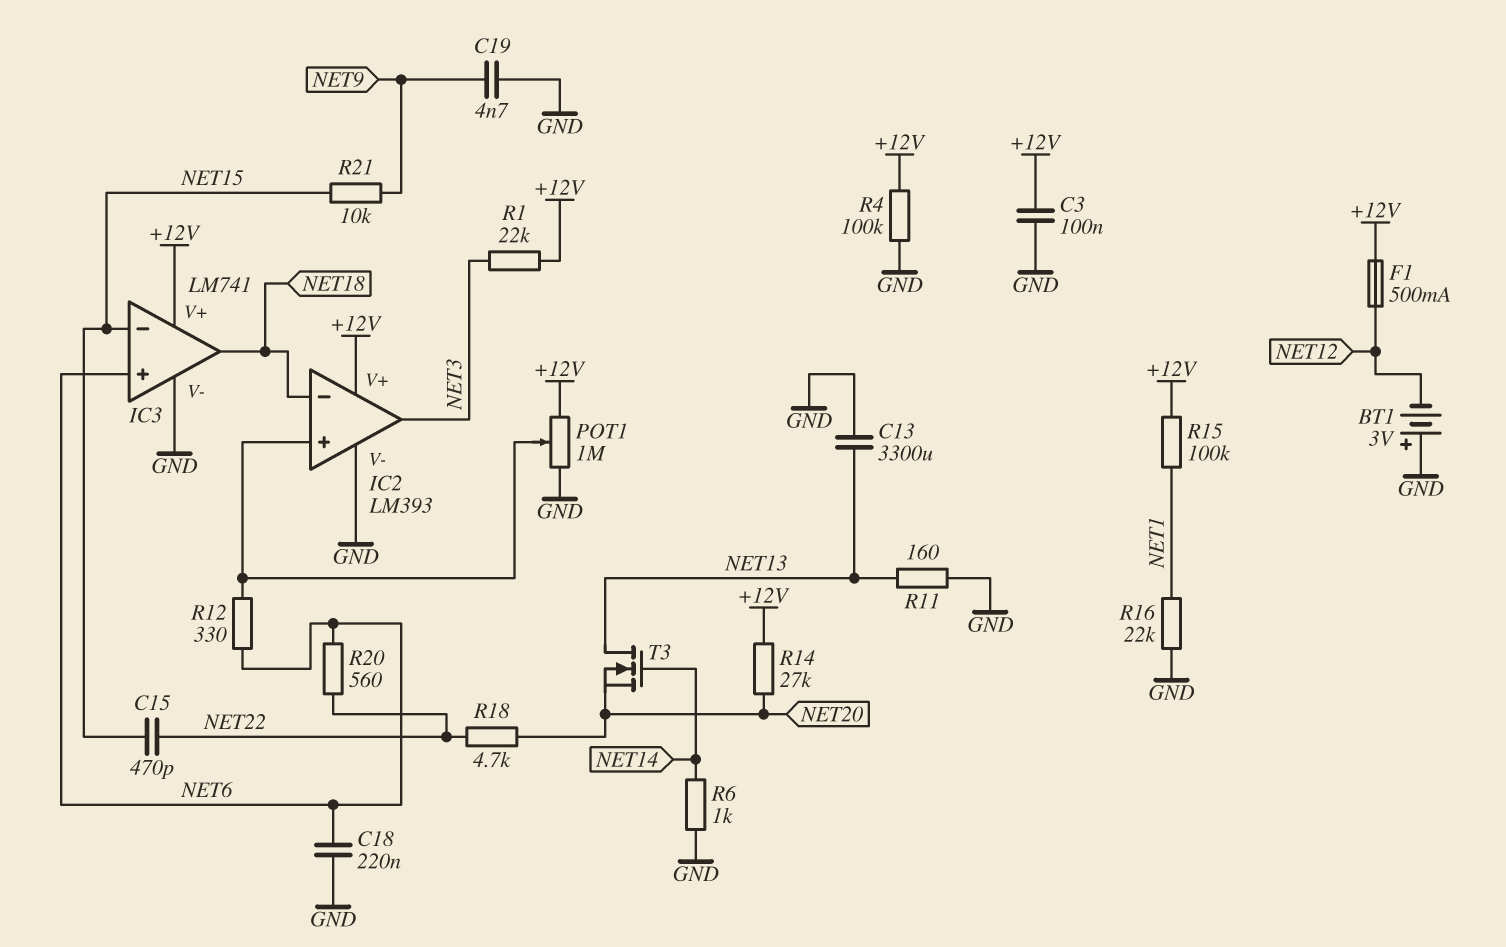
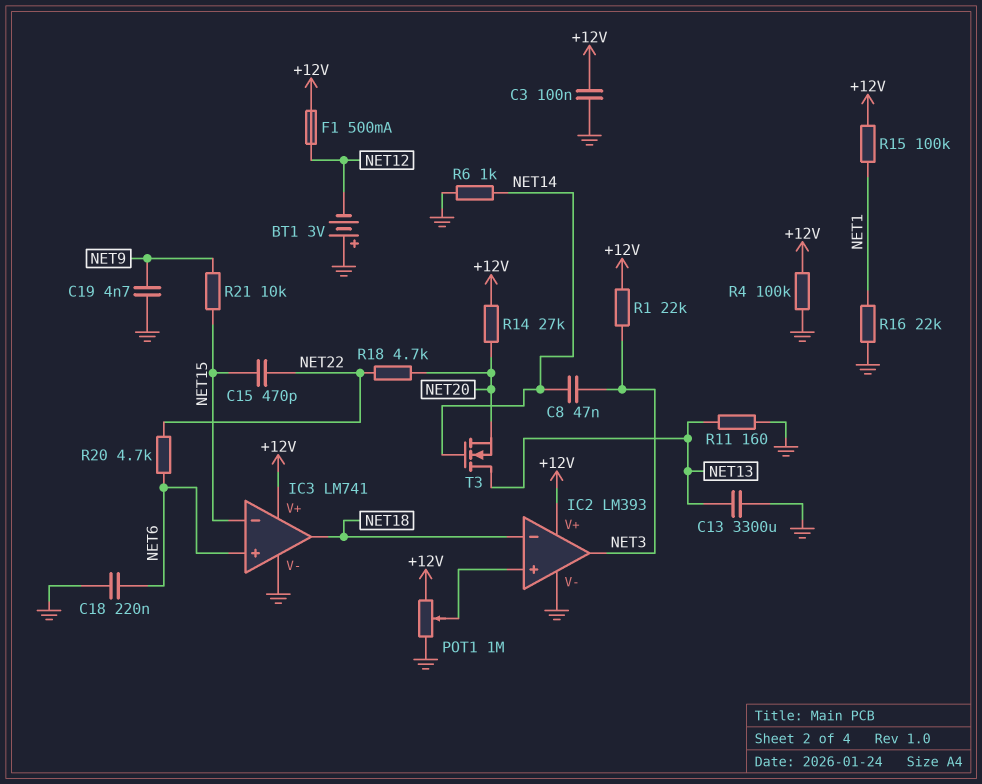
C8: none -> 47nF (NET3, NET14)
R12: 330 (IC2/in+, NET6) -> none
R20: 560 (NET6, NET22) -> 4.7k (NET6, NET22)

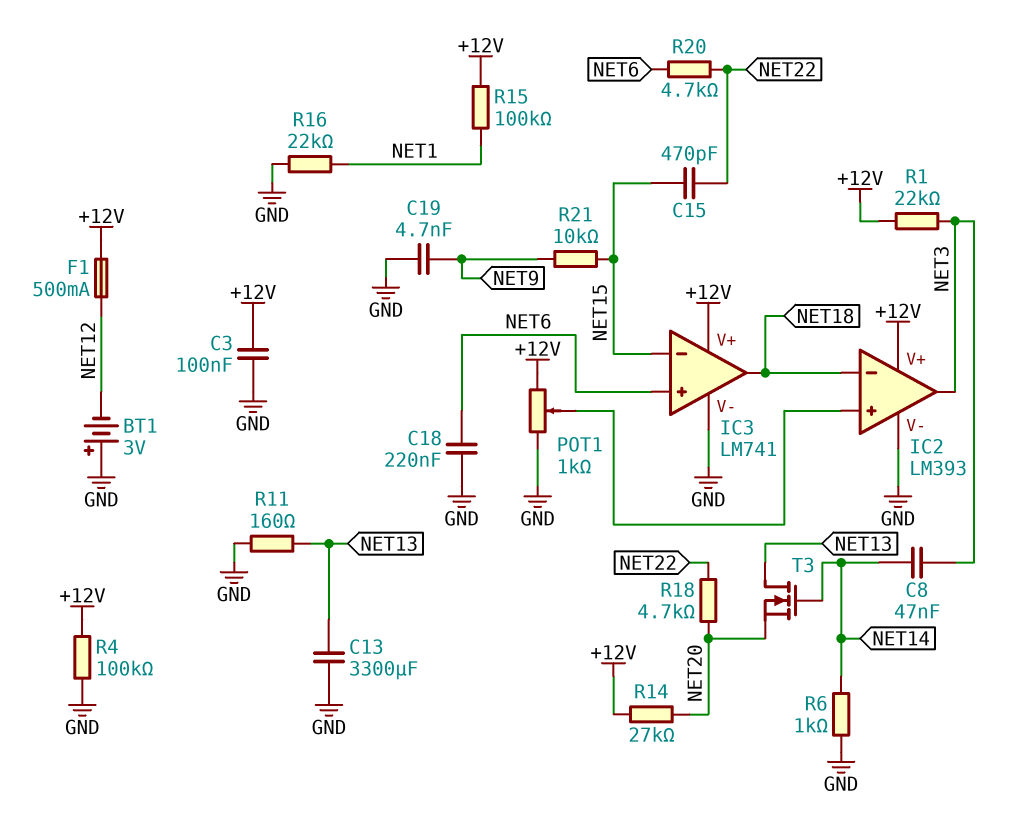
POT1: 1M (+12V, GND, wiper IC2/in+) -> 1k (+12V, GND, wiper IC2/in+)

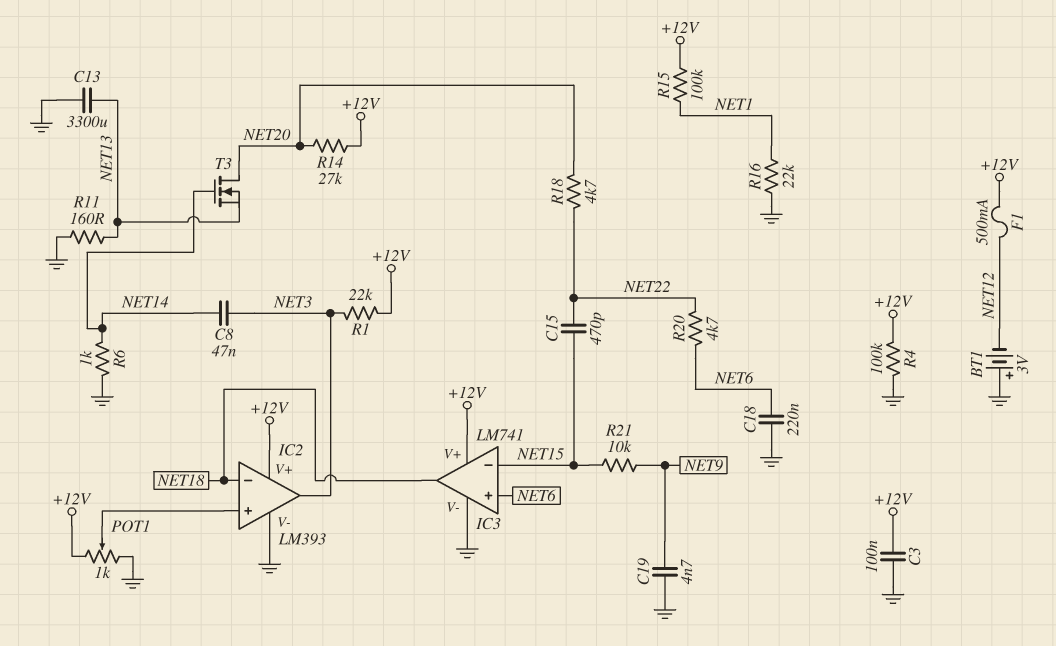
T3: NMOS (G NET14, D NET13, S NET20) -> NMOS (G NET14, D NET20, S NET13)

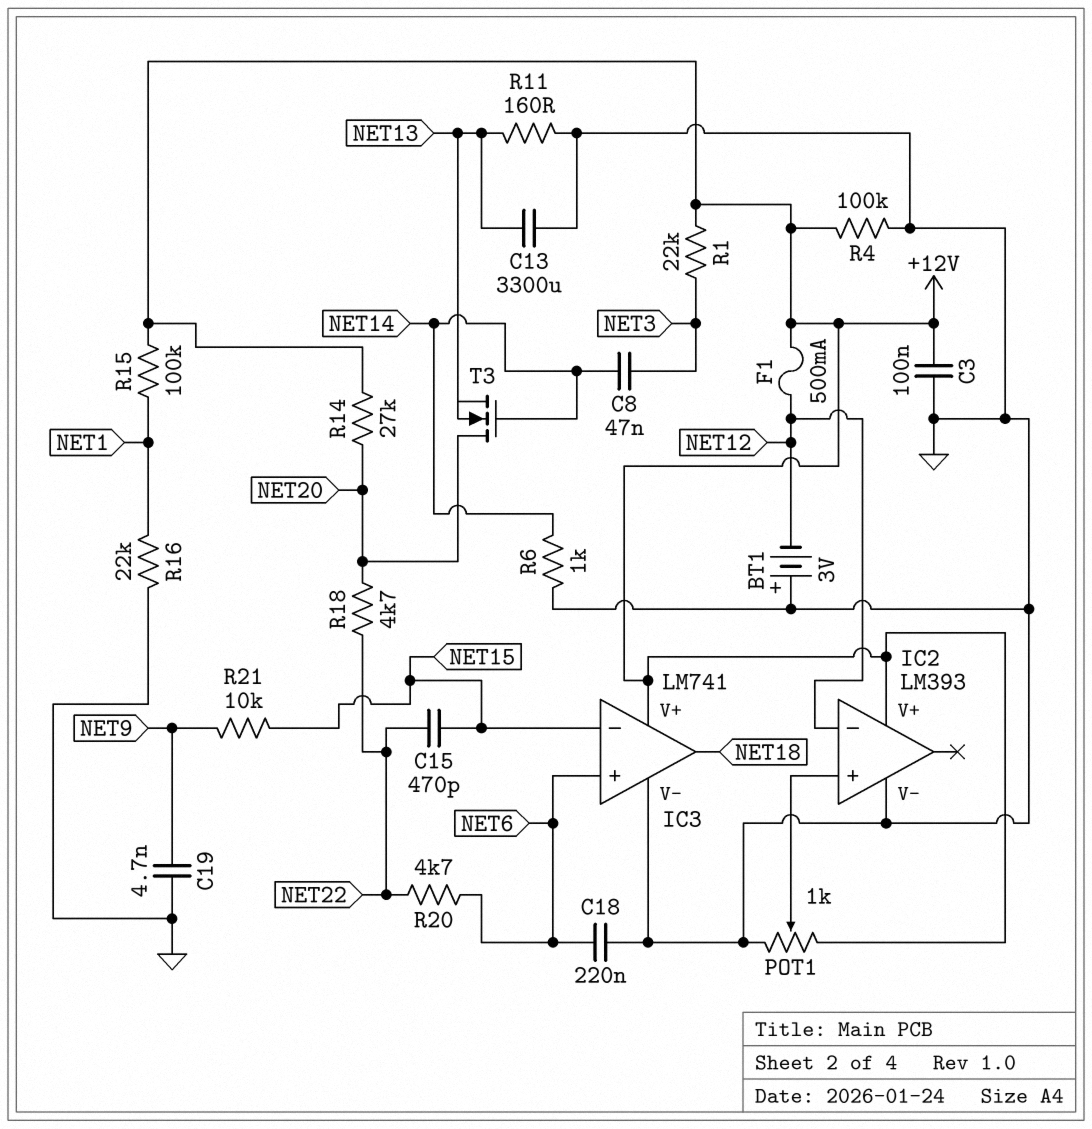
IC2 pin in-: NET18 -> NET12
IC2 pin out: NET3 -> none

